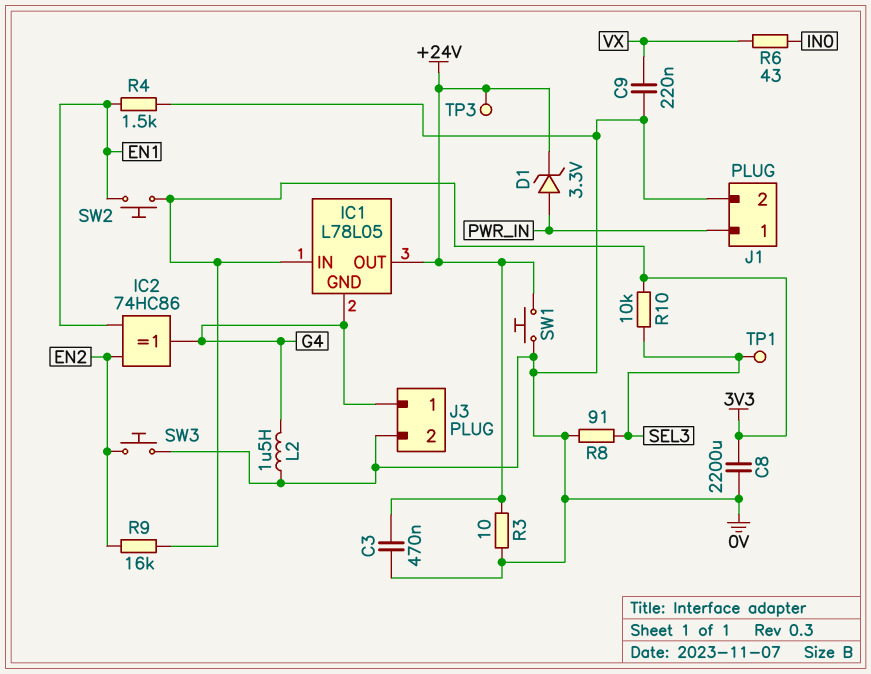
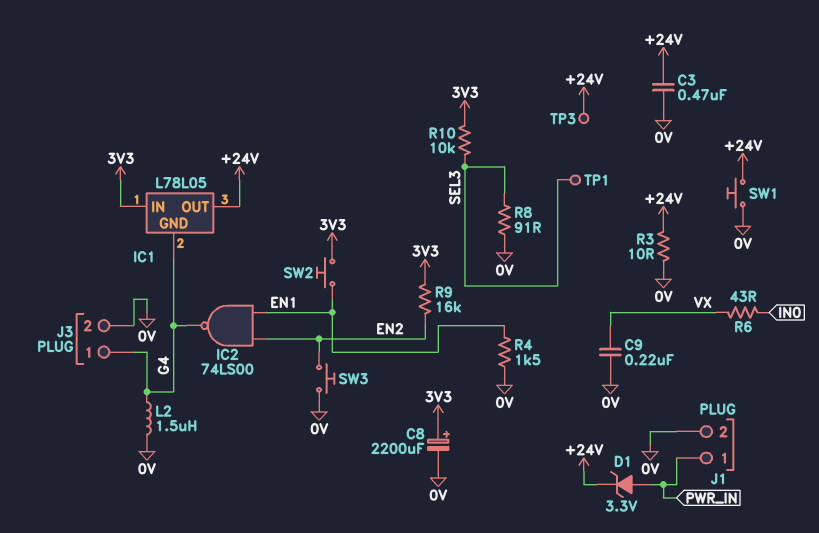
C8: 2200uF (0V, 3V3) -> 2200uF (plus 3V3, minus 0V)
IC2: XOR 74HC86 (in EN1, in EN2, out G4) -> NAND 74LS00 (in EN1, in EN2, out G4)

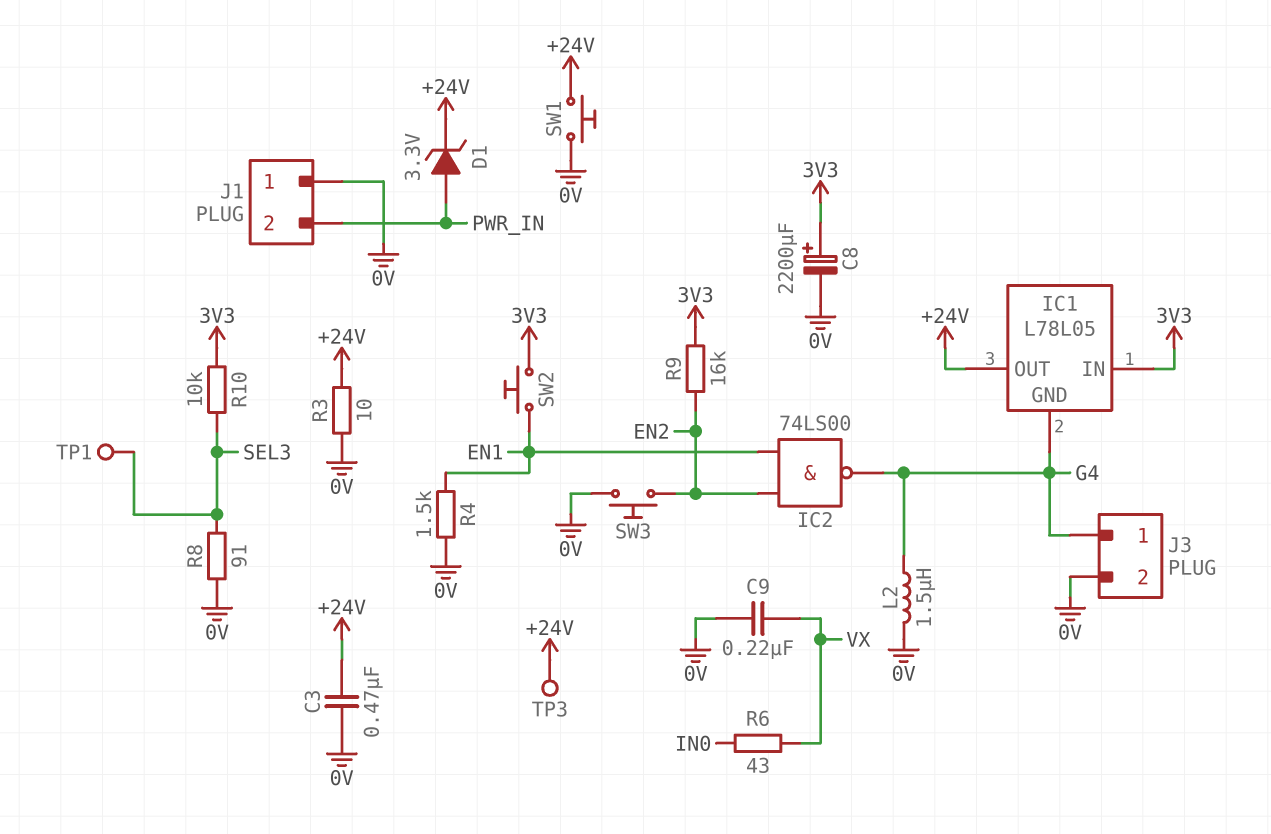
J1 pin 1: PWR_IN -> 0V
J1 pin 2: 0V -> PWR_IN

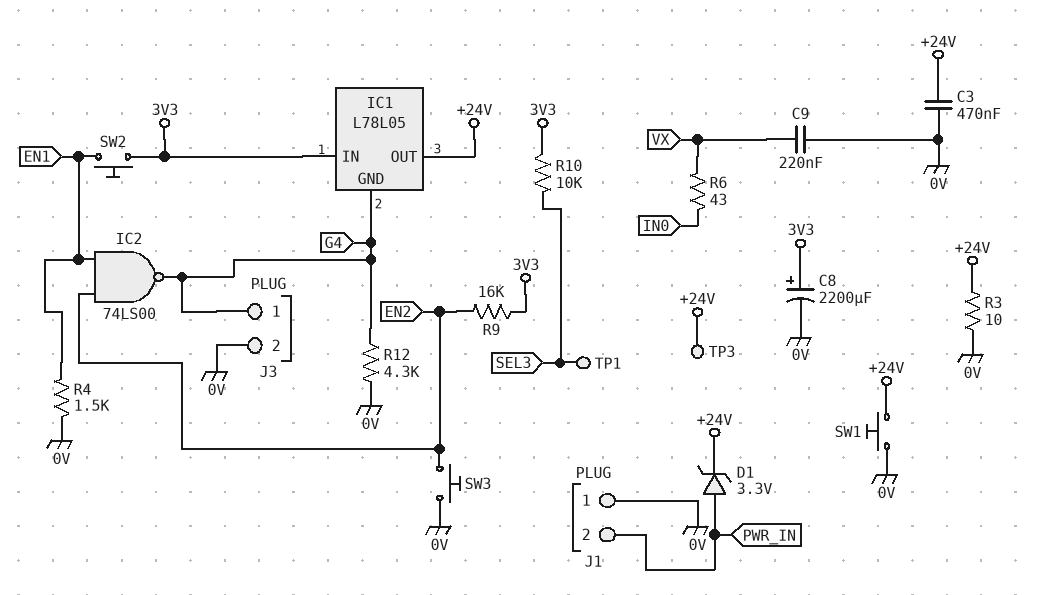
L2: 1.5uH (0V, G4) -> none
R8: 91 (0V, SEL3) -> none
R12: none -> 4.3k (0V, G4)

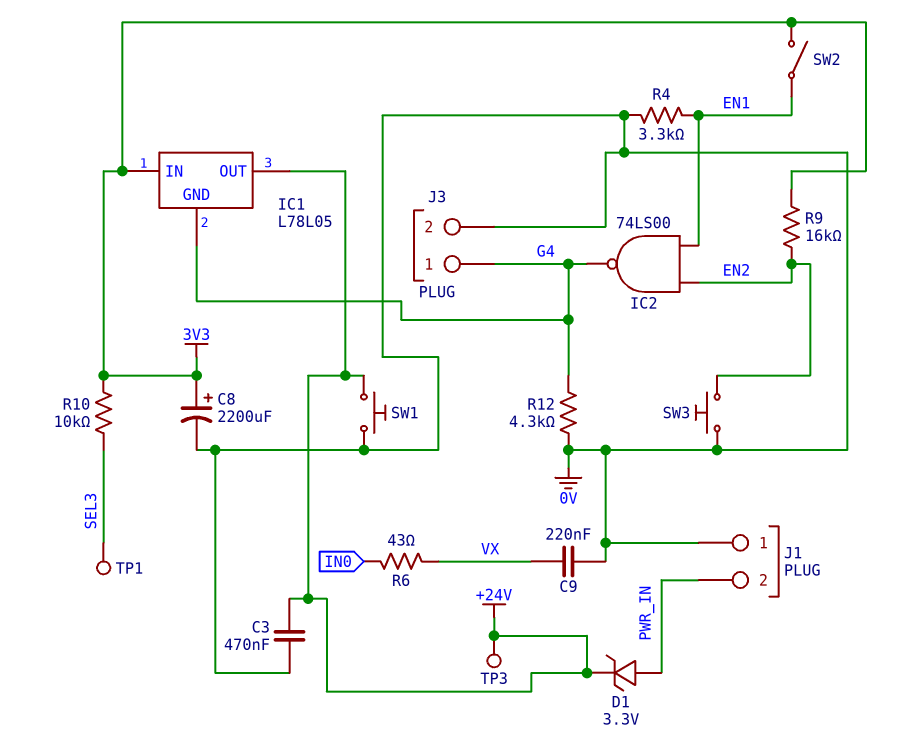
R3: 10 (+24V, 0V) -> none
R4: 1.5k (0V, EN1) -> 3.3k (0V, EN1)
SW2: button (3V3, EN1) -> switch (3V3, EN1)

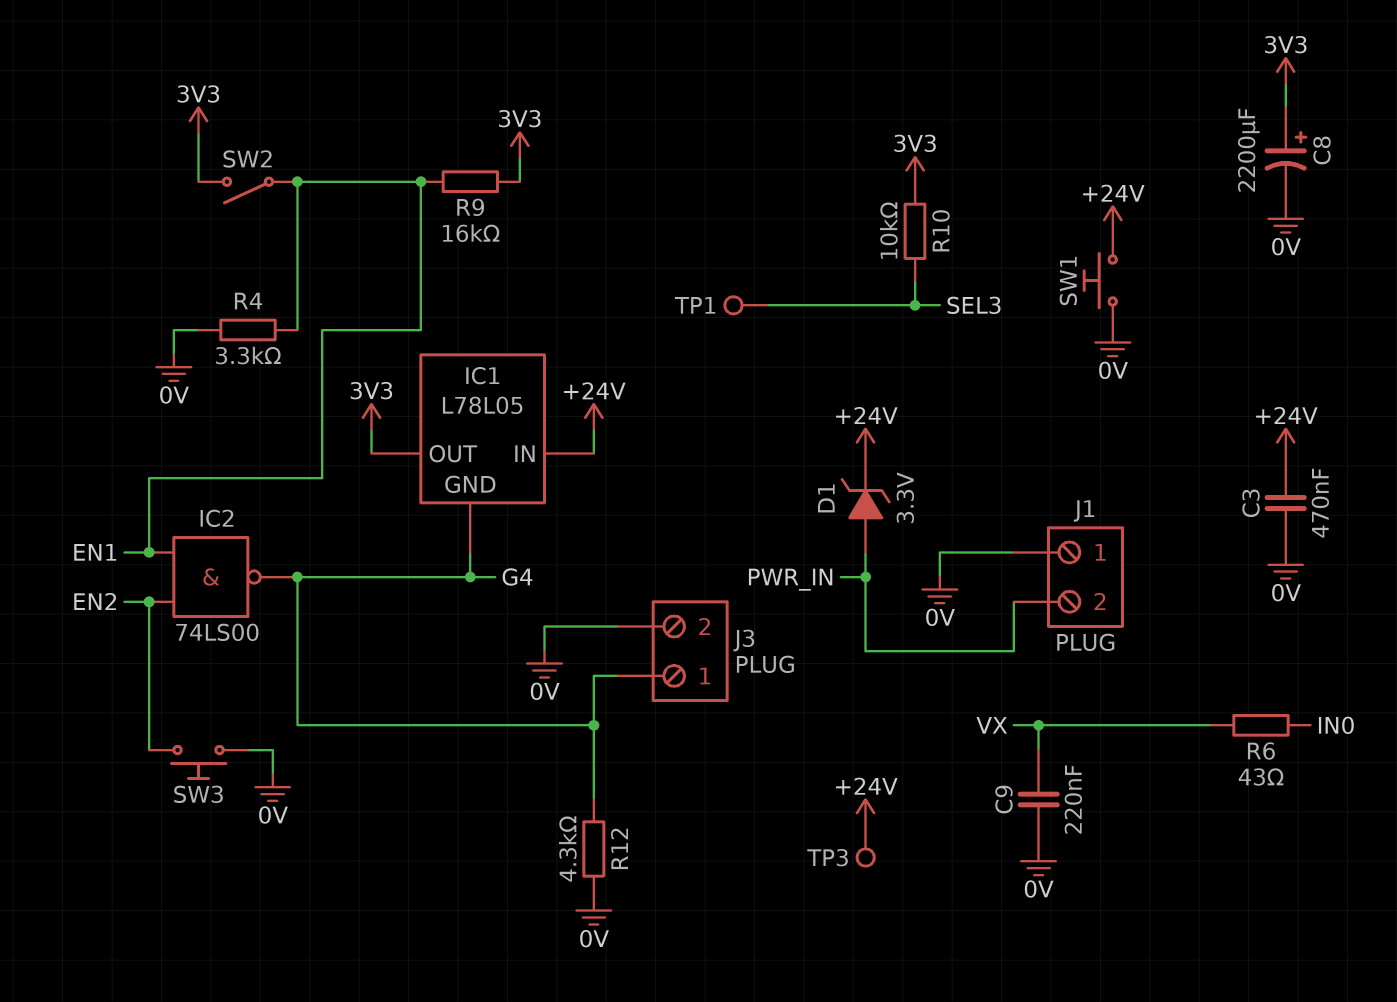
IC1 pin IN: 3V3 -> +24V
IC1 pin OUT: +24V -> 3V3
R9: 16k (3V3, EN2) -> 16k (3V3, EN1)

